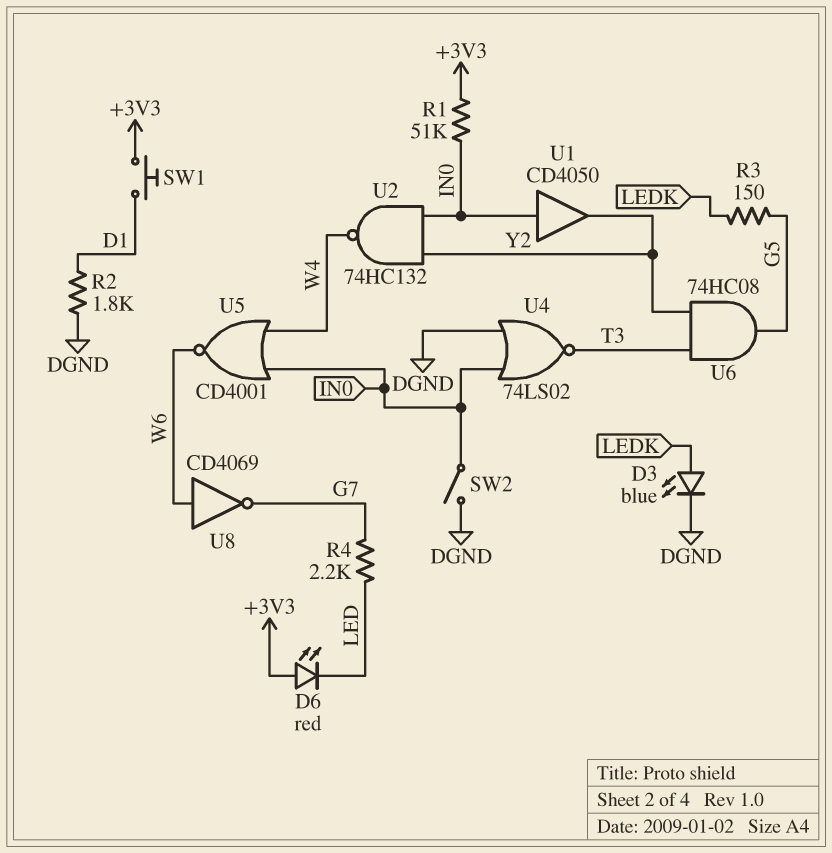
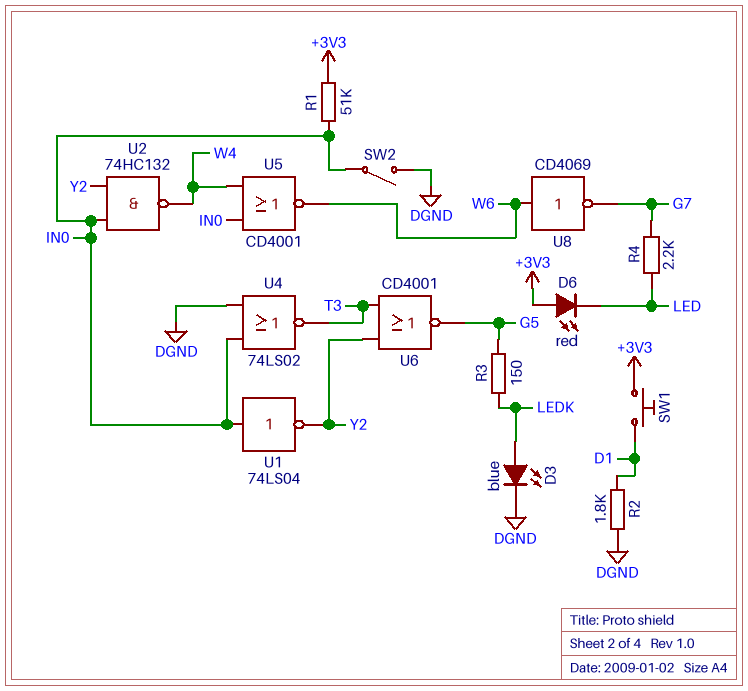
U1: buffer CD4050 (in IN0, out Y2) -> NOT 74LS04 (in IN0, out Y2)
U6: AND 74HC08 (in T3, in Y2, out G5) -> NOR CD4001 (in T3, in Y2, out G5)

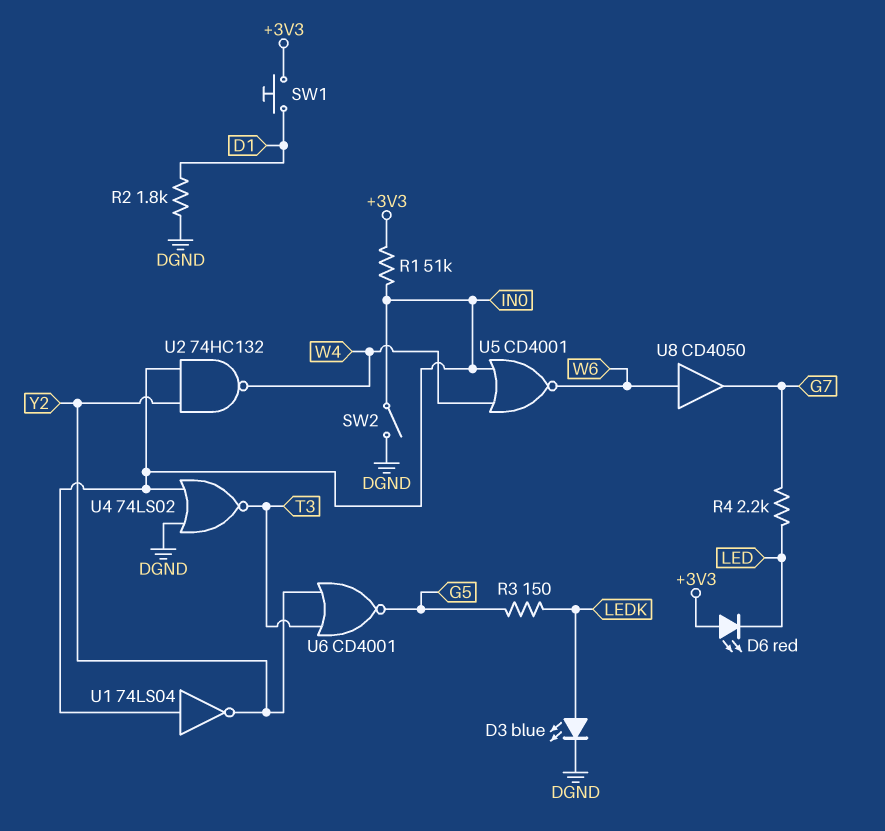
U8: NOT CD4069 (in W6, out G7) -> buffer CD4050 (in W6, out G7)

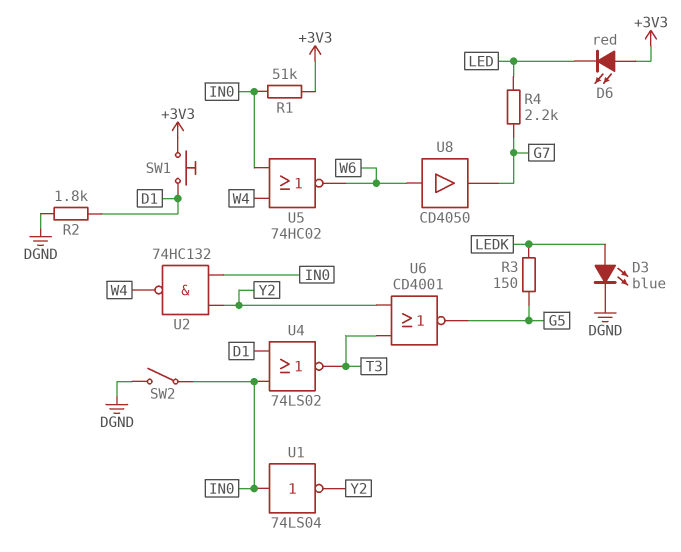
U4: NOR 74LS02 (in DGND, in IN0, out T3) -> NOR 74LS02 (in D1, in IN0, out T3)
U5: NOR CD4001 (in IN0, in W4, out W6) -> NOR 74HC02 (in IN0, in W4, out W6)

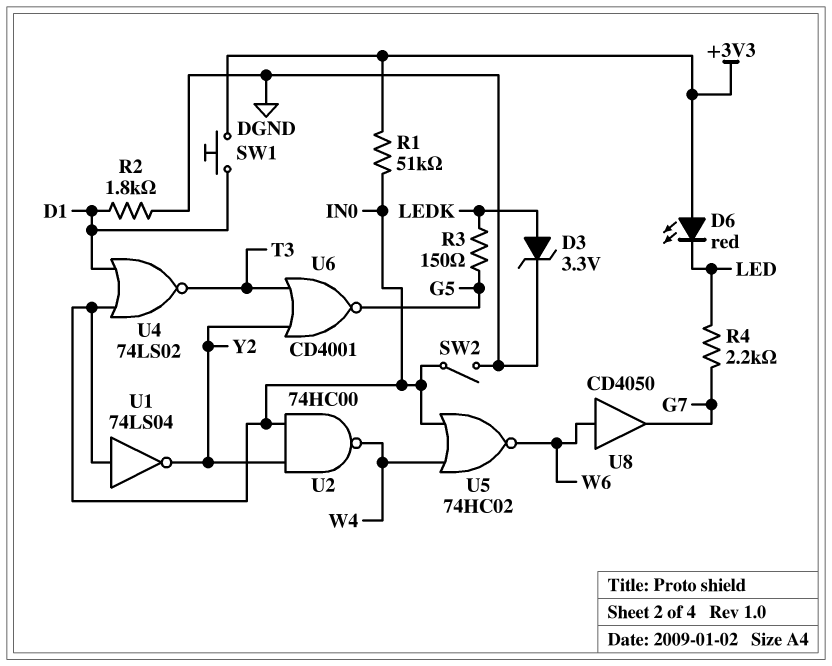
D3: LED blue (A LEDK, K DGND) -> zener 3.3V (A LEDK, K DGND)
U2: NAND 74HC132 (in IN0, in Y2, out W4) -> NAND 74HC00 (in IN0, in Y2, out W4)

